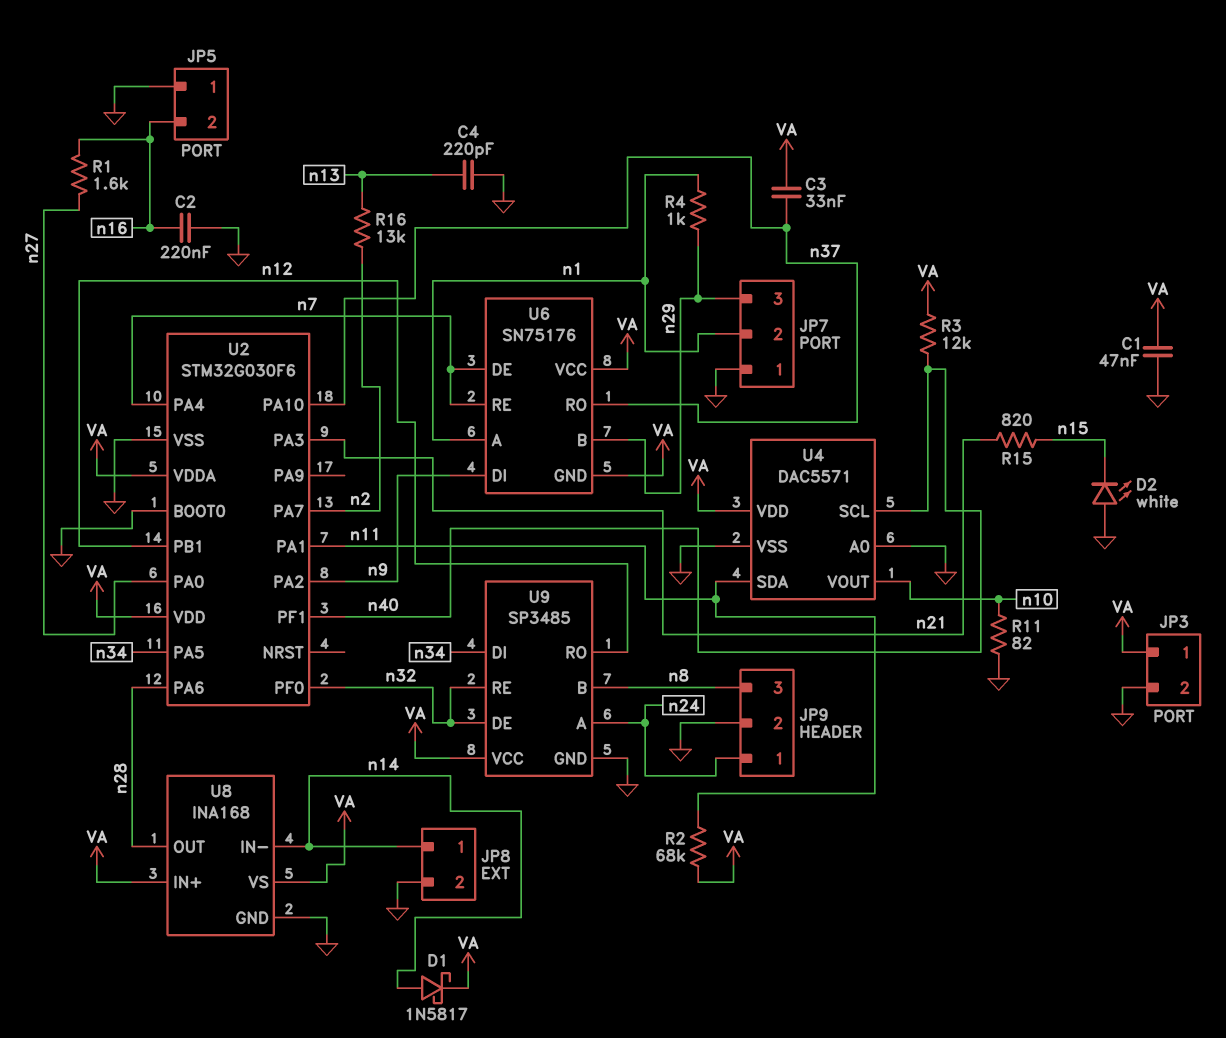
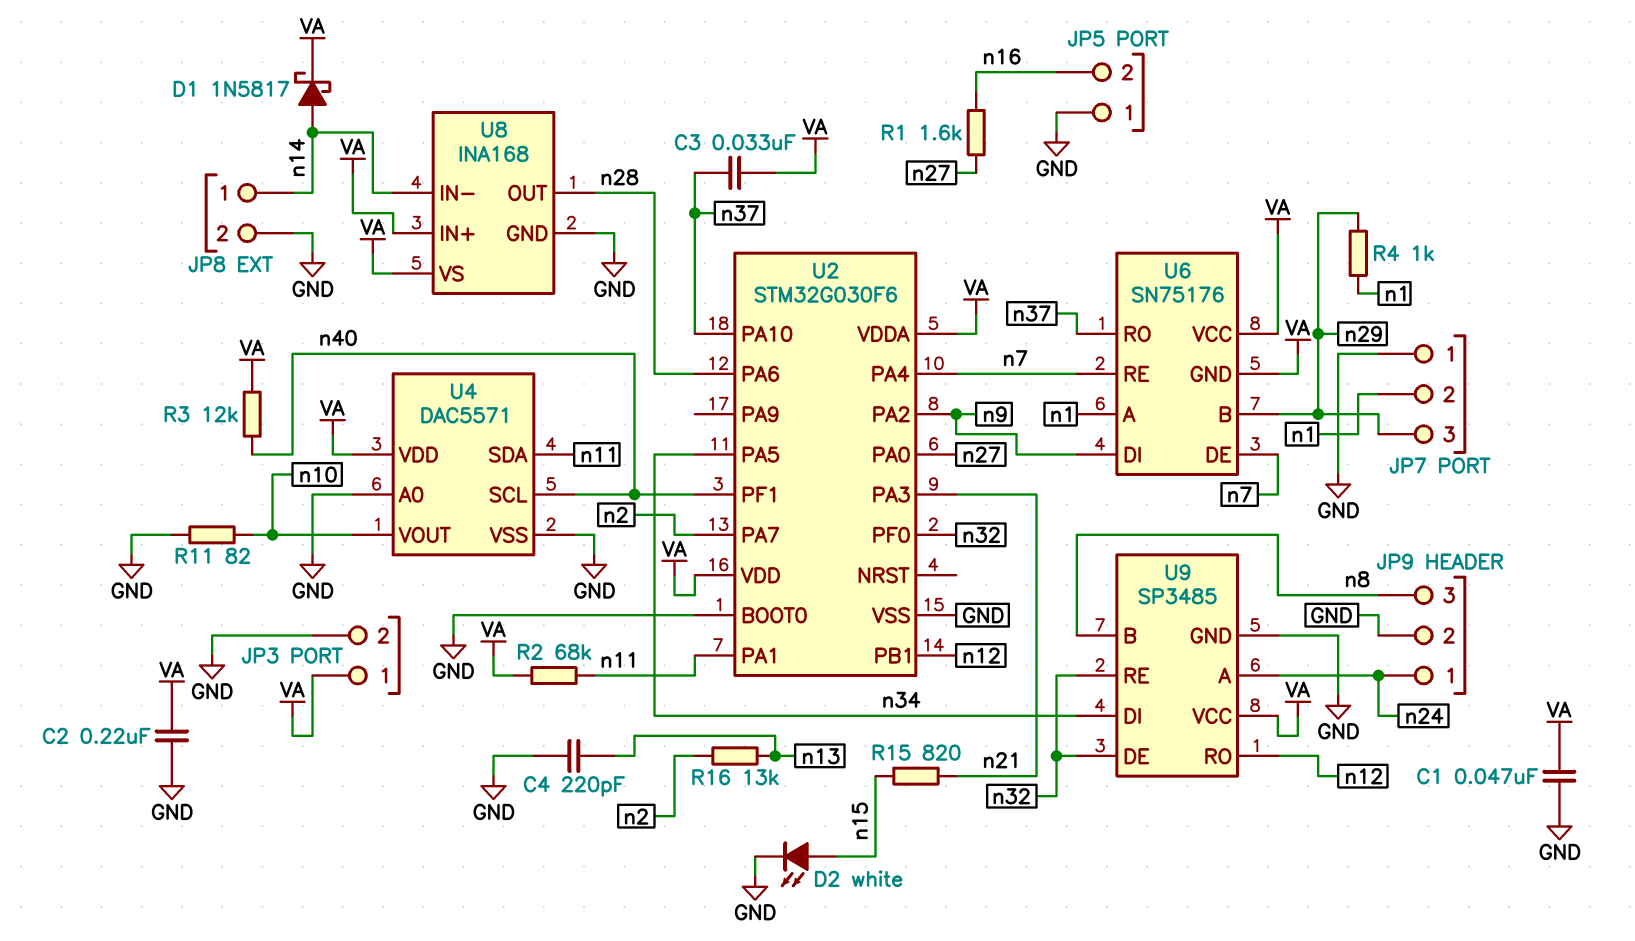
C2: 220nF (GND, n16) -> 220nF (GND, VA)
D2: LED white (A GND, K n15) -> LED white (A n15, K GND)

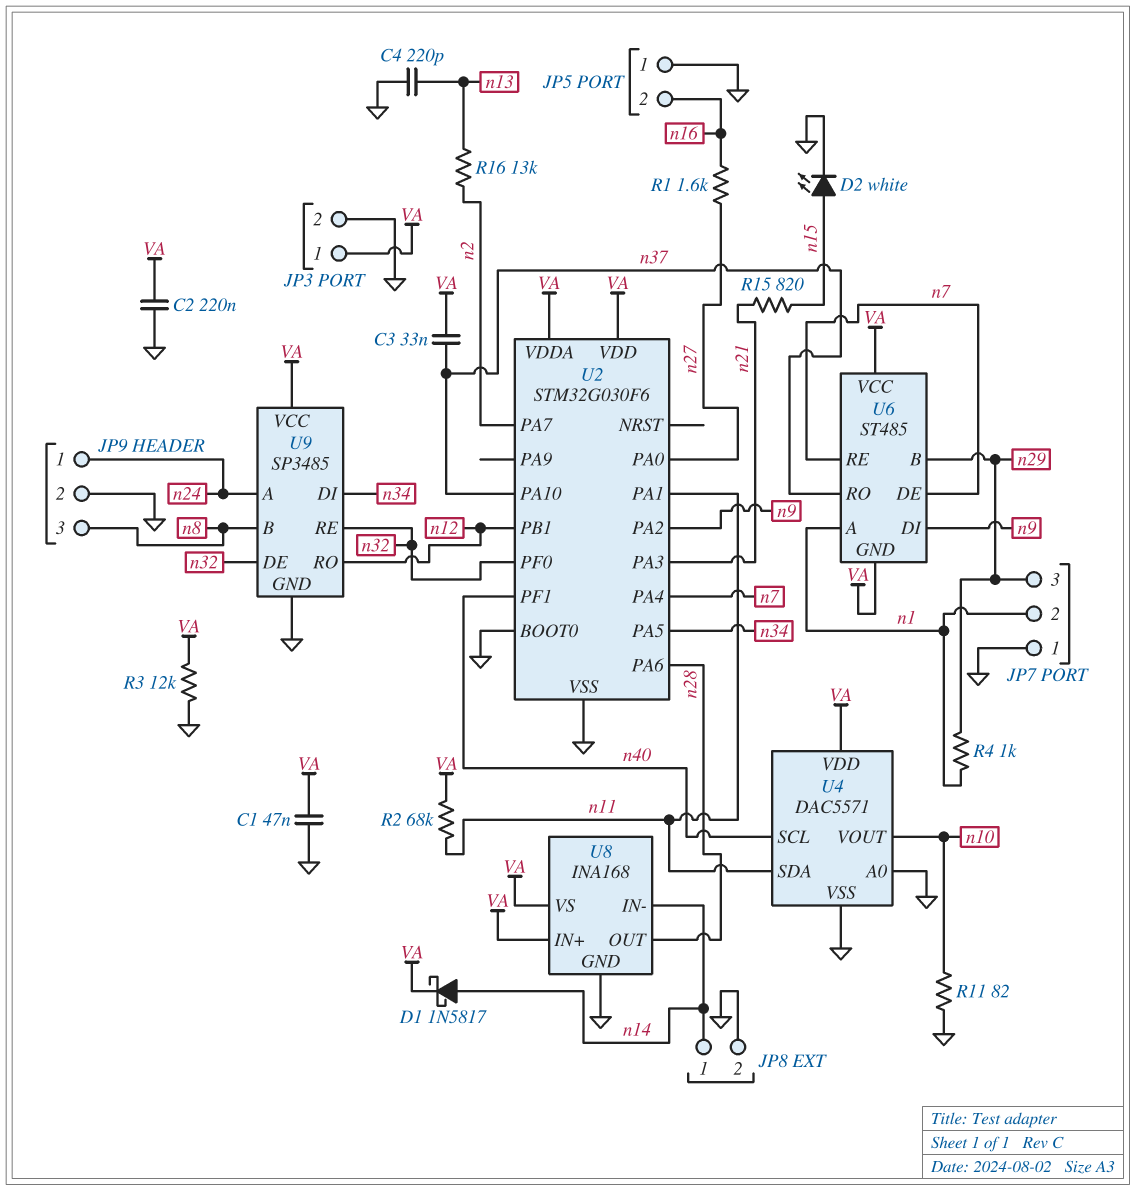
R3: 12k (VA, n40) -> 12k (GND, VA)
U6: SN75176 -> ST485

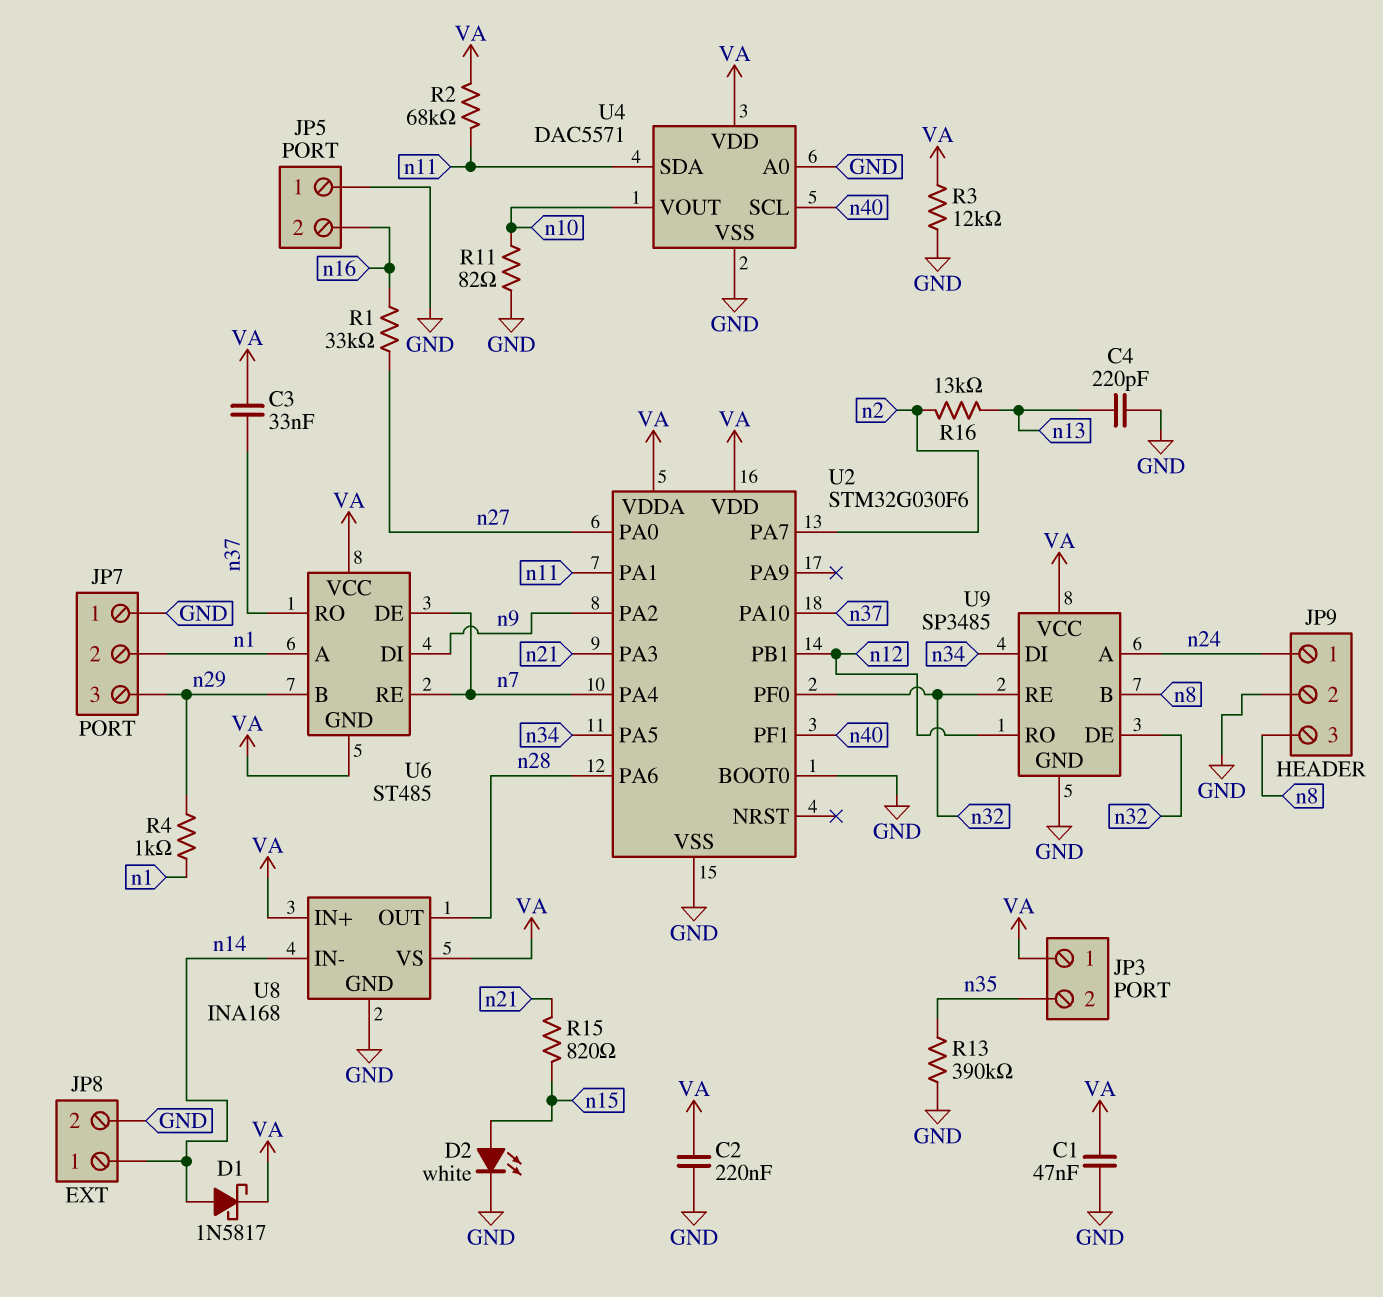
JP3 pin 2: GND -> n35
R1: 1.6k (n16, n27) -> 33k (n16, n27)
R13: none -> 390k (GND, n35)

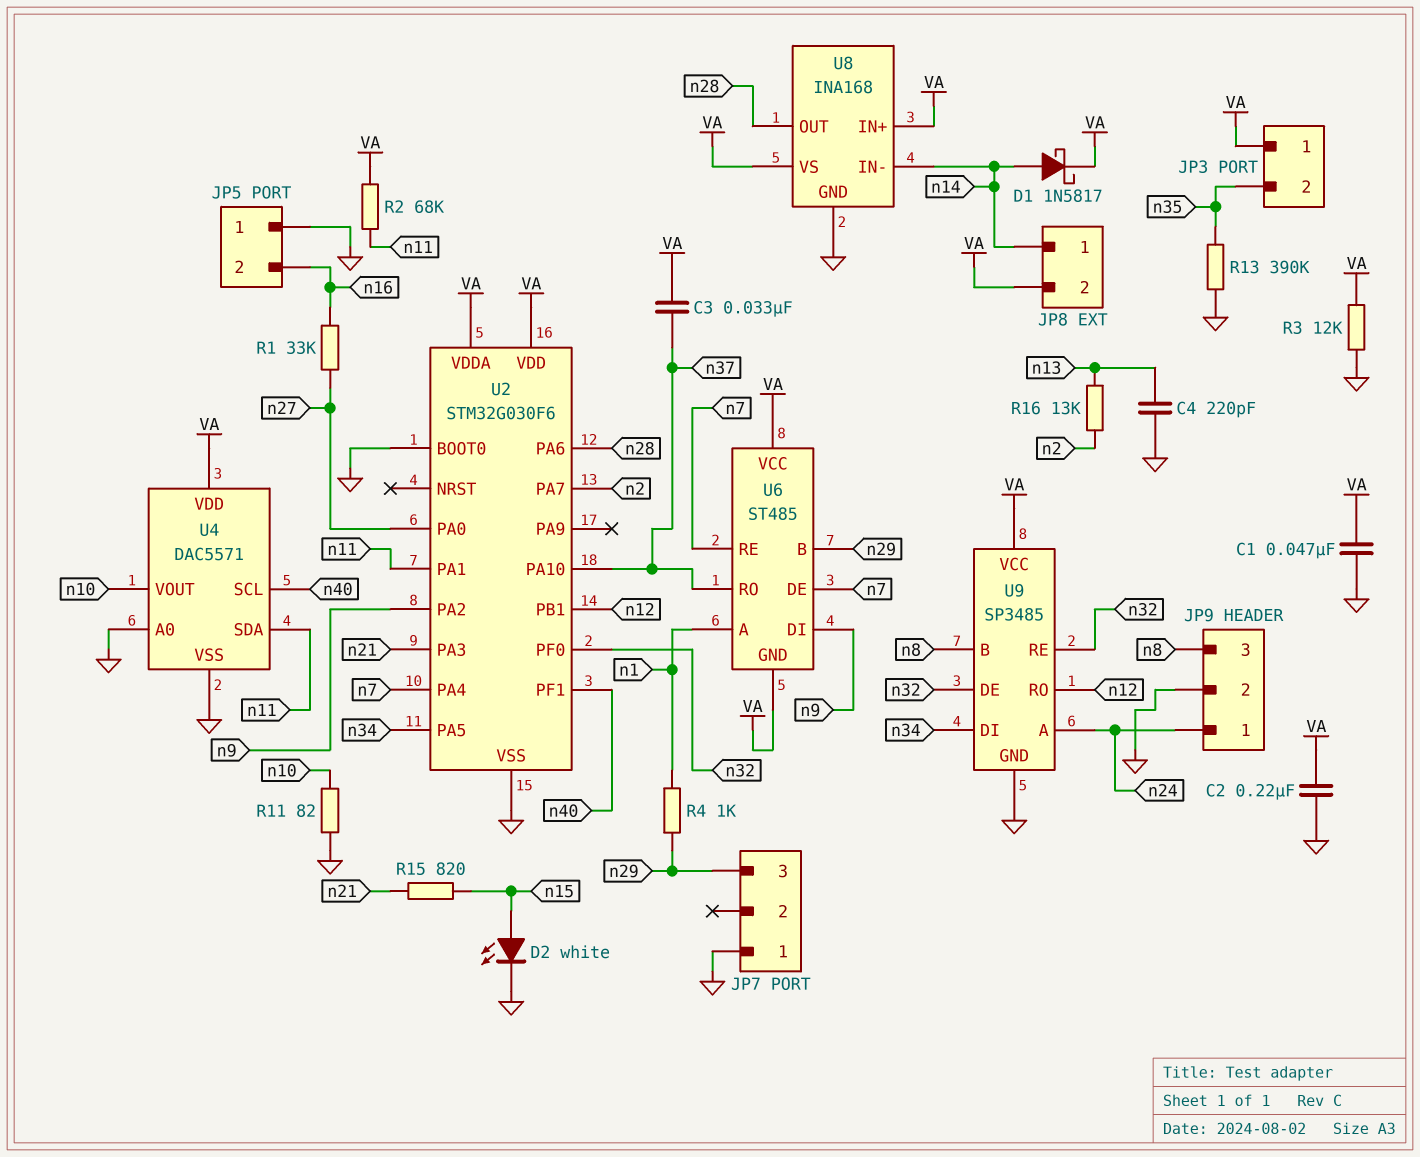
JP7 pin 2: n1 -> none
JP8 pin 2: GND -> VA

